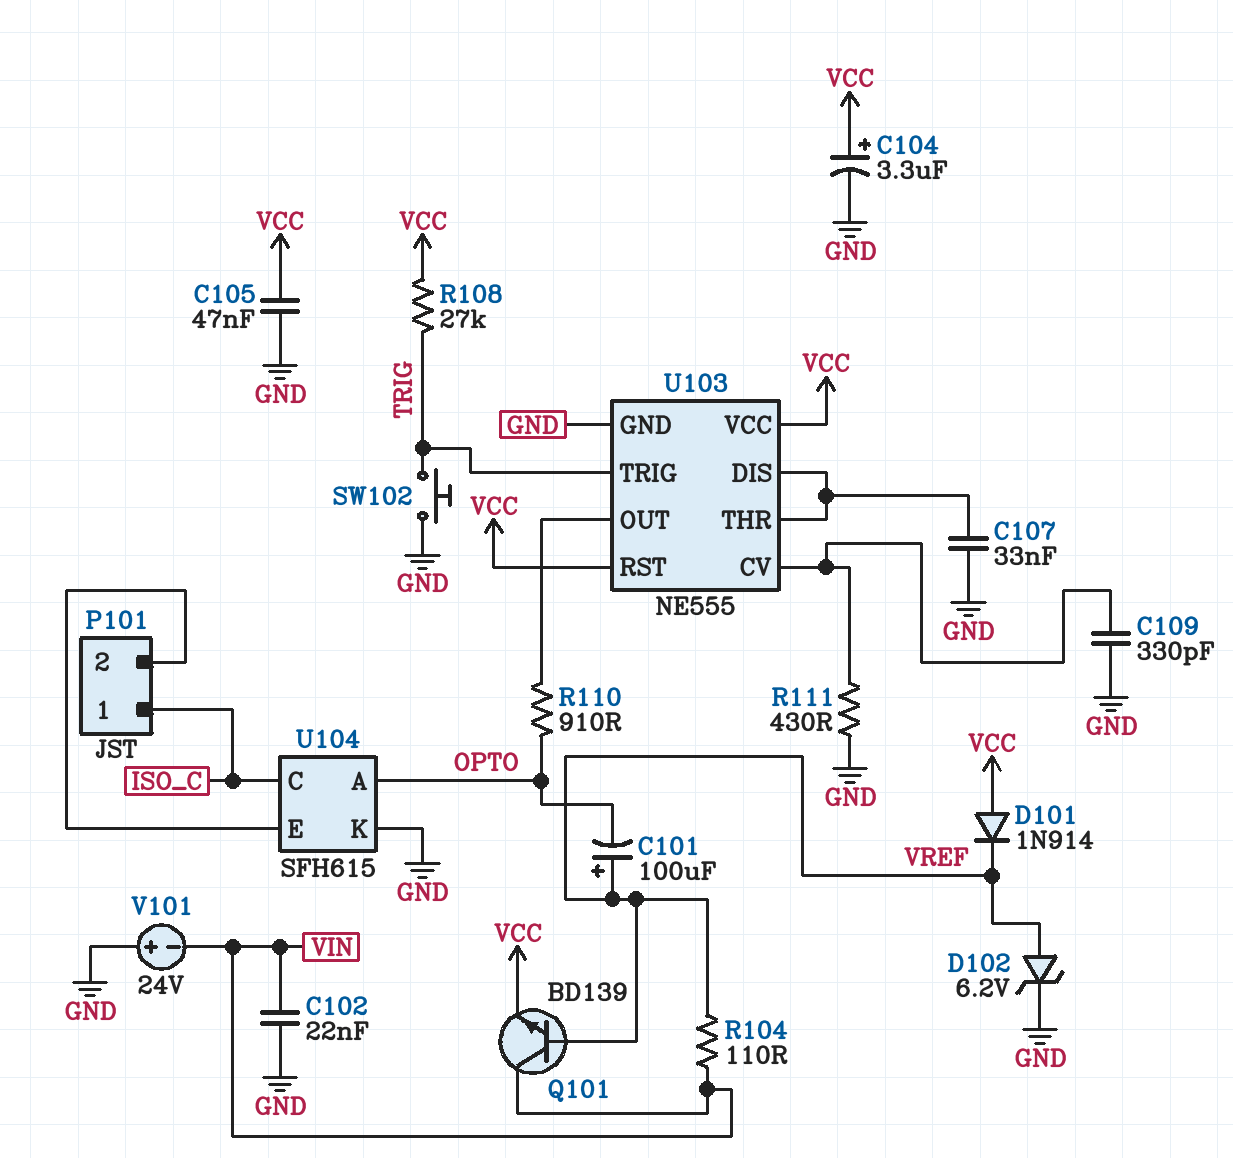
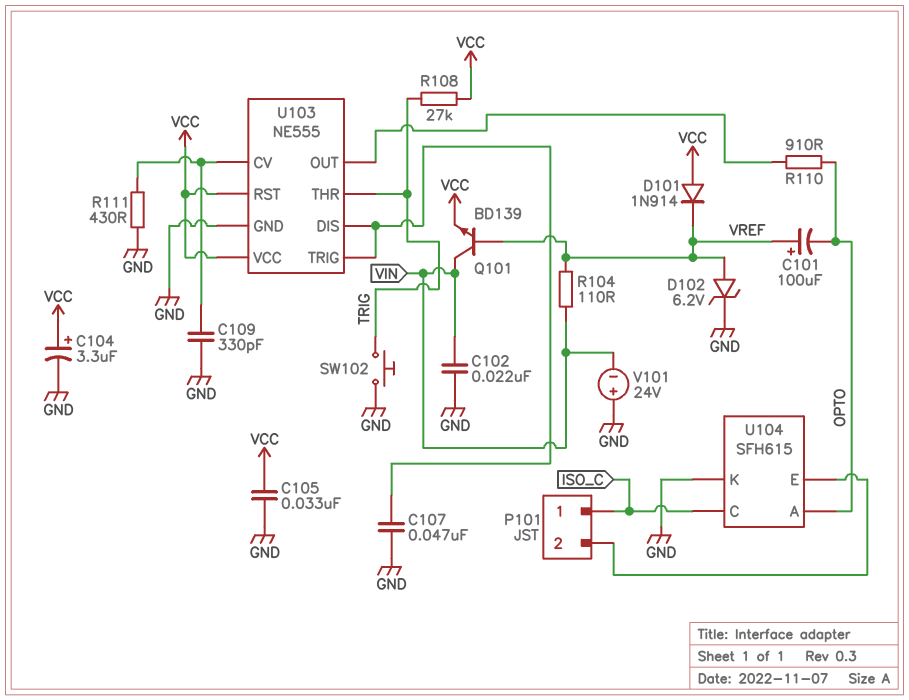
C105: 47nF (GND, VCC) -> 33nF (GND, VCC)
C107: 33nF (GND, U103/DIS) -> 47nF (GND, U103/DIS)
U103 pin THR: U103/DIS -> TRIG
U103 pin TRIG: TRIG -> U103/DIS

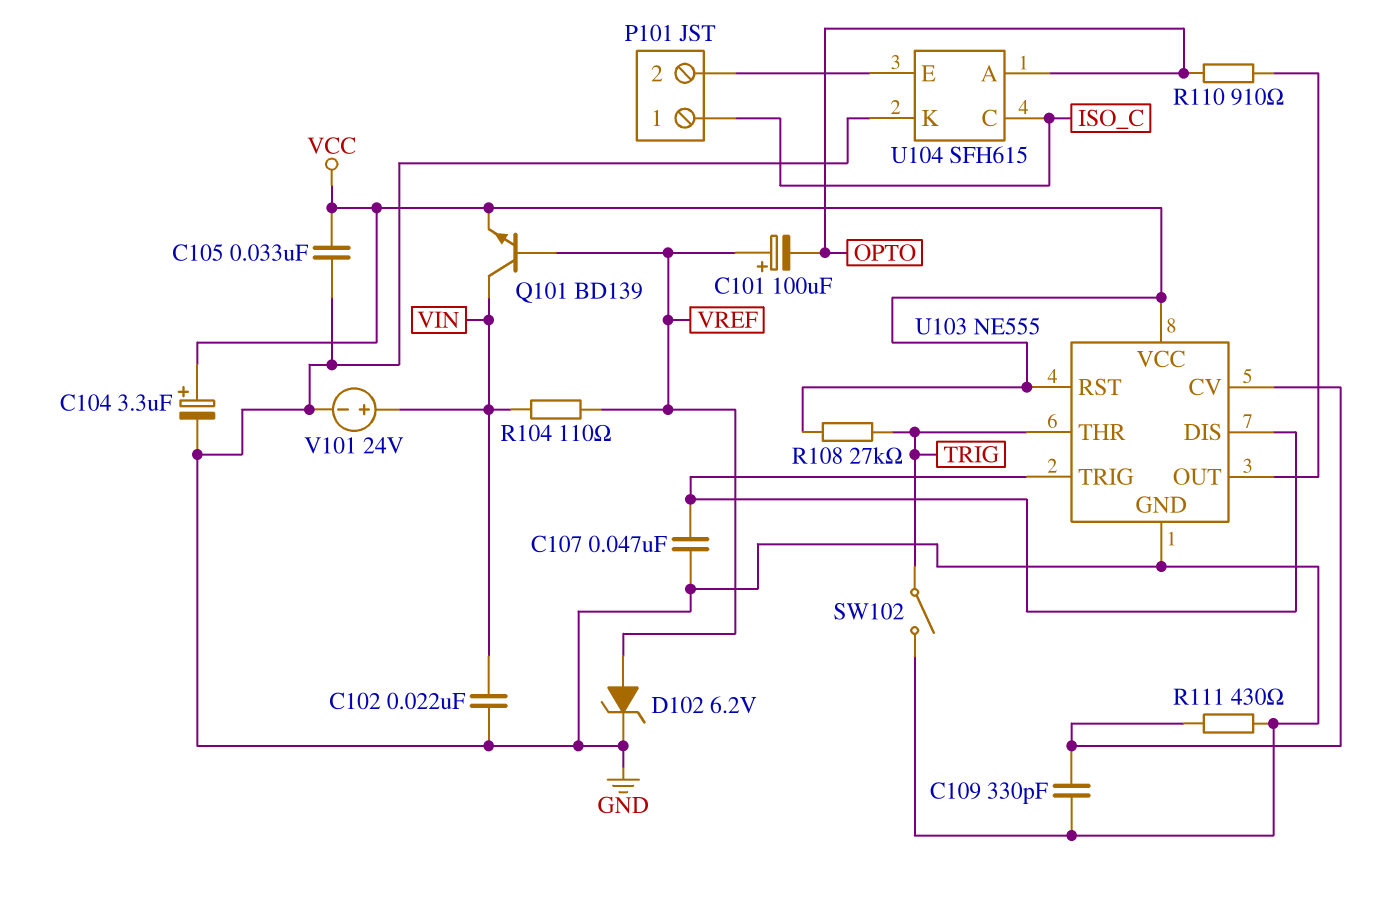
D101: diode 1N914 (A VCC, K VREF) -> none
SW102: button (GND, TRIG) -> switch (GND, TRIG)
V101: 24V (plus GND, minus VIN) -> 24V (plus VIN, minus GND)

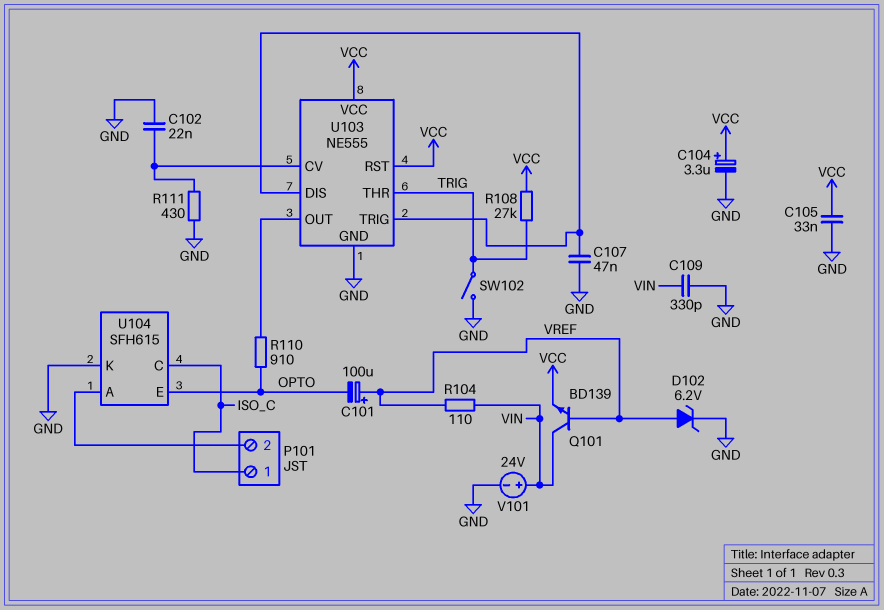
C102: 22nF (GND, VIN) -> 22nF (GND, U103/CV)
C109: 330pF (GND, U103/CV) -> 330pF (GND, VIN)
U104 pin A: OPTO -> P101/2
U104 pin E: P101/2 -> OPTO

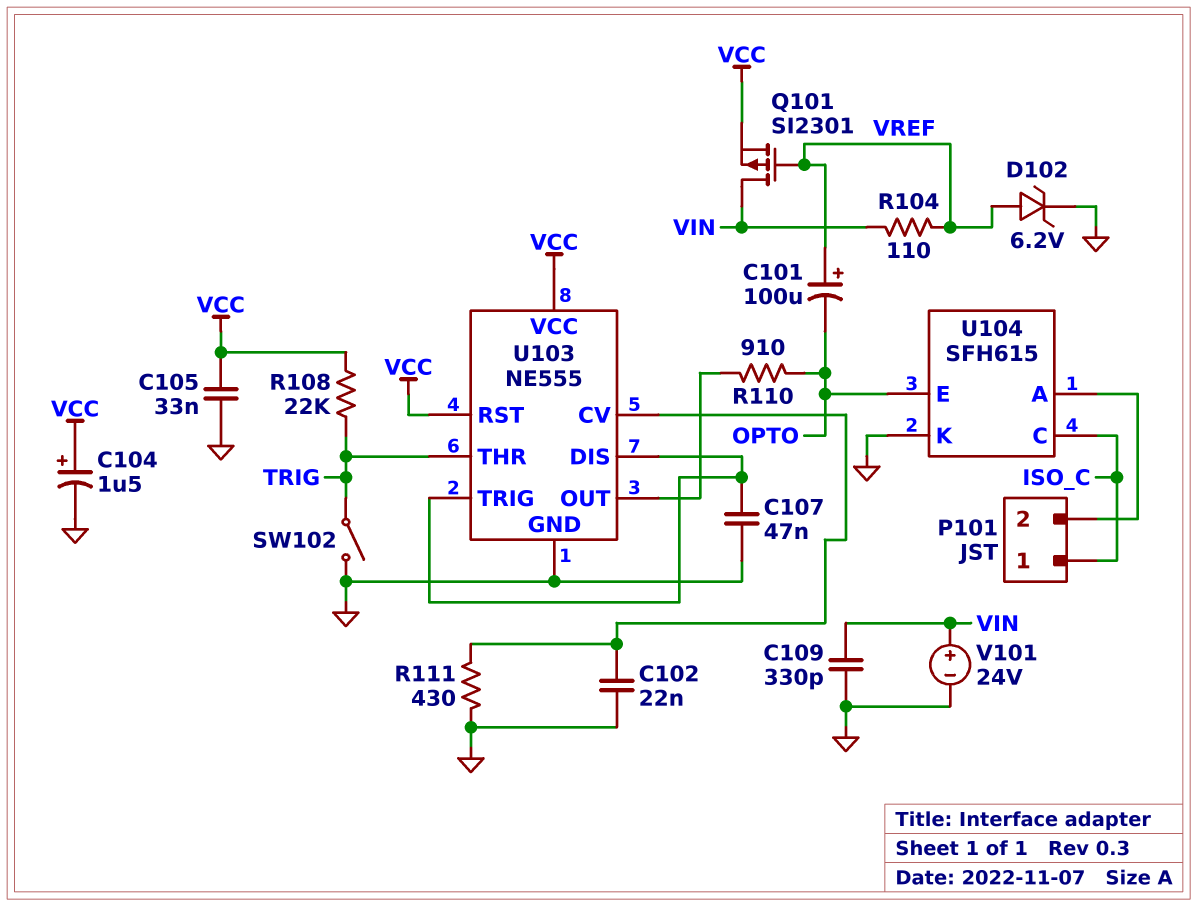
C104: 3.3uF (plus VCC, minus GND) -> 1.5uF (plus VCC, minus GND)
Q101: NPN BD139 (B VREF, C VIN, E VCC) -> PMOS SI2301 (G VREF, D VIN, S VCC)
R108: 27k (TRIG, VCC) -> 22k (TRIG, VCC)

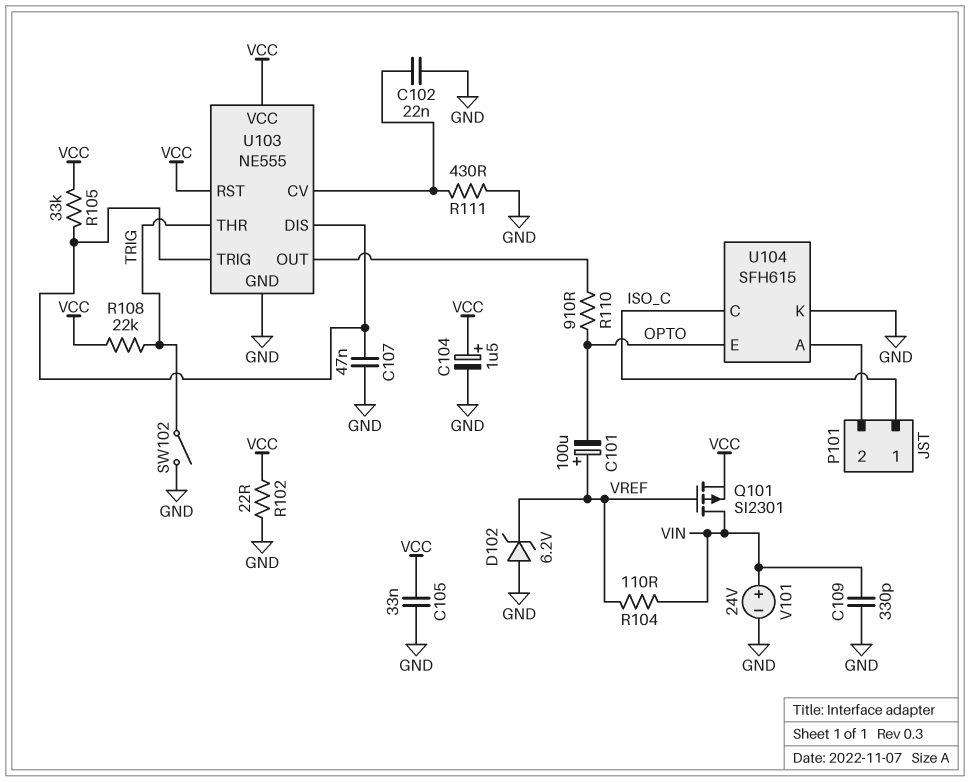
D102: zener 6.2V (A VREF, K GND) -> zener 6.2V (A GND, K VREF)
R102: none -> 22 (GND, VCC)
R105: none -> 33k (U103/DIS, VCC)

